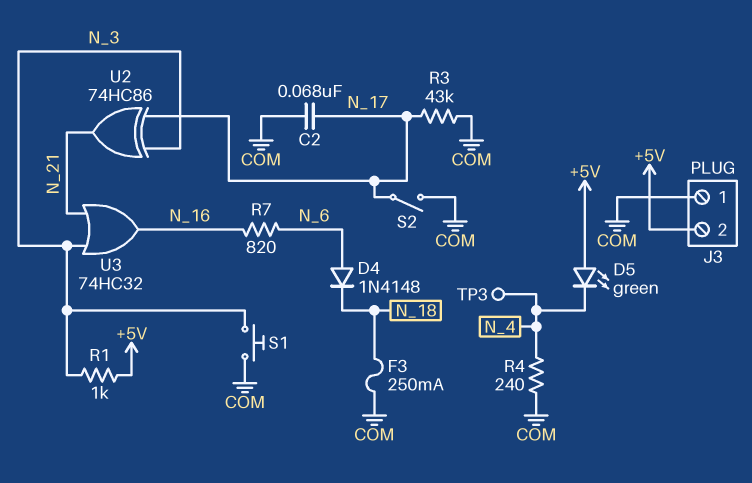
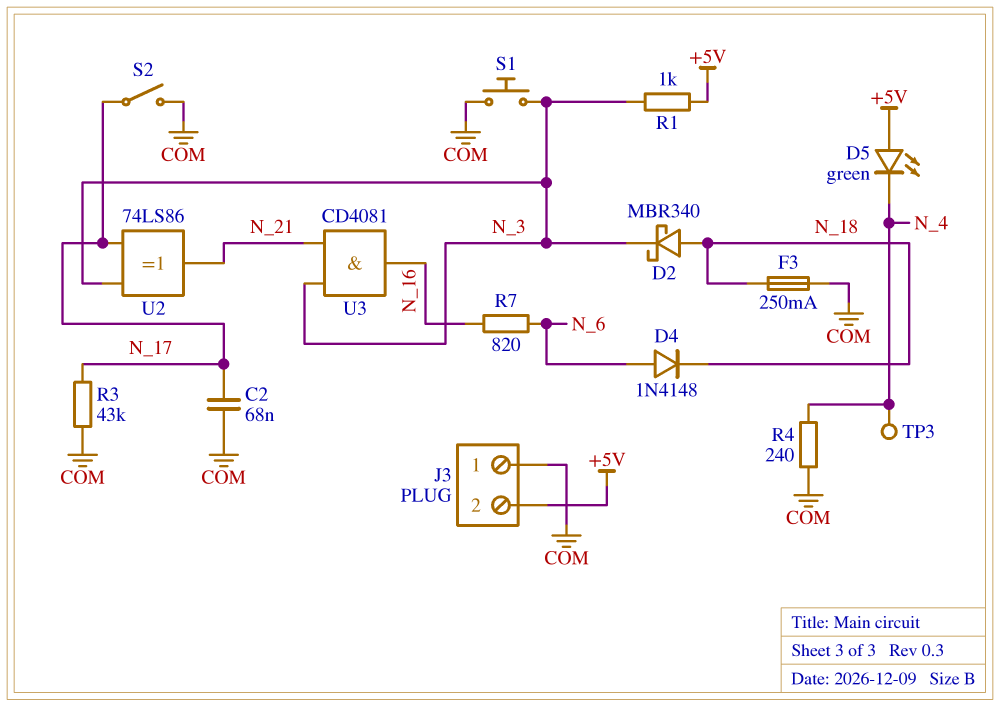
D2: none -> schottky MBR340 (A N_18, K N_3)
U2: XOR 74HC86 (in N_3, in N_17, out N_21) -> XOR 74LS86 (in N_3, in N_17, out N_21)
U3: OR 74HC32 (in N_3, in N_21, out N_16) -> AND CD4081 (in N_3, in N_21, out N_16)

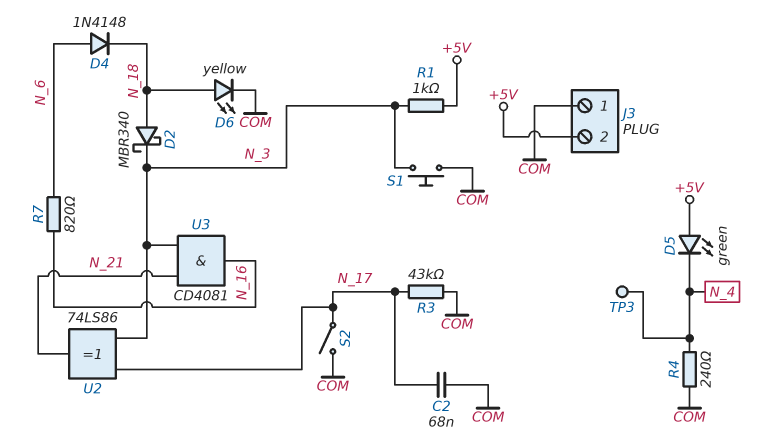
D6: none -> LED yellow (A N_18, K COM)
F3: 250mA (COM, N_18) -> none

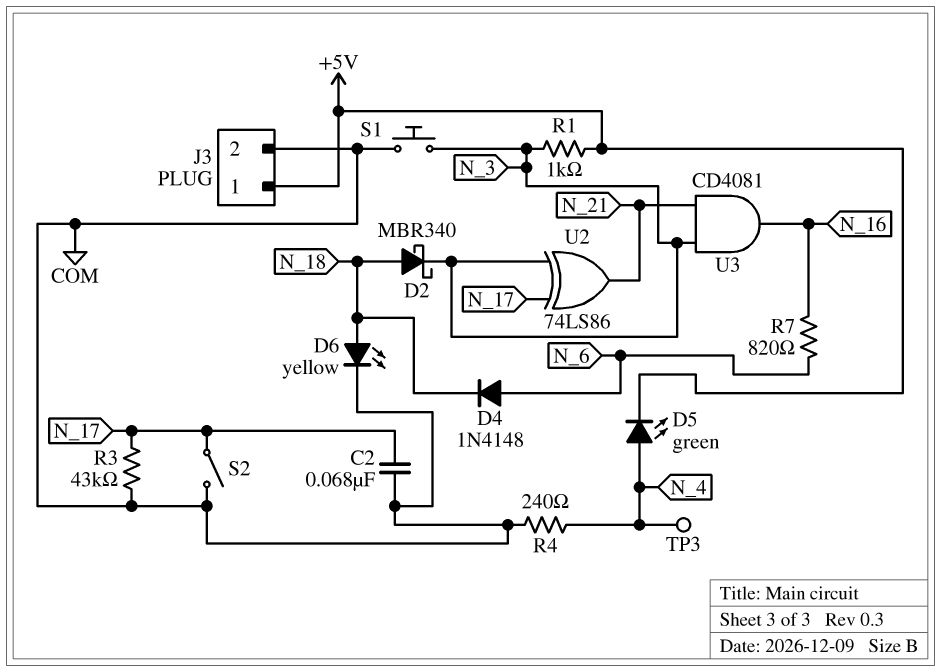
D5: LED green (A +5V, K N_4) -> LED green (A N_4, K +5V)
J3 pin 1: COM -> +5V
J3 pin 2: +5V -> COM

